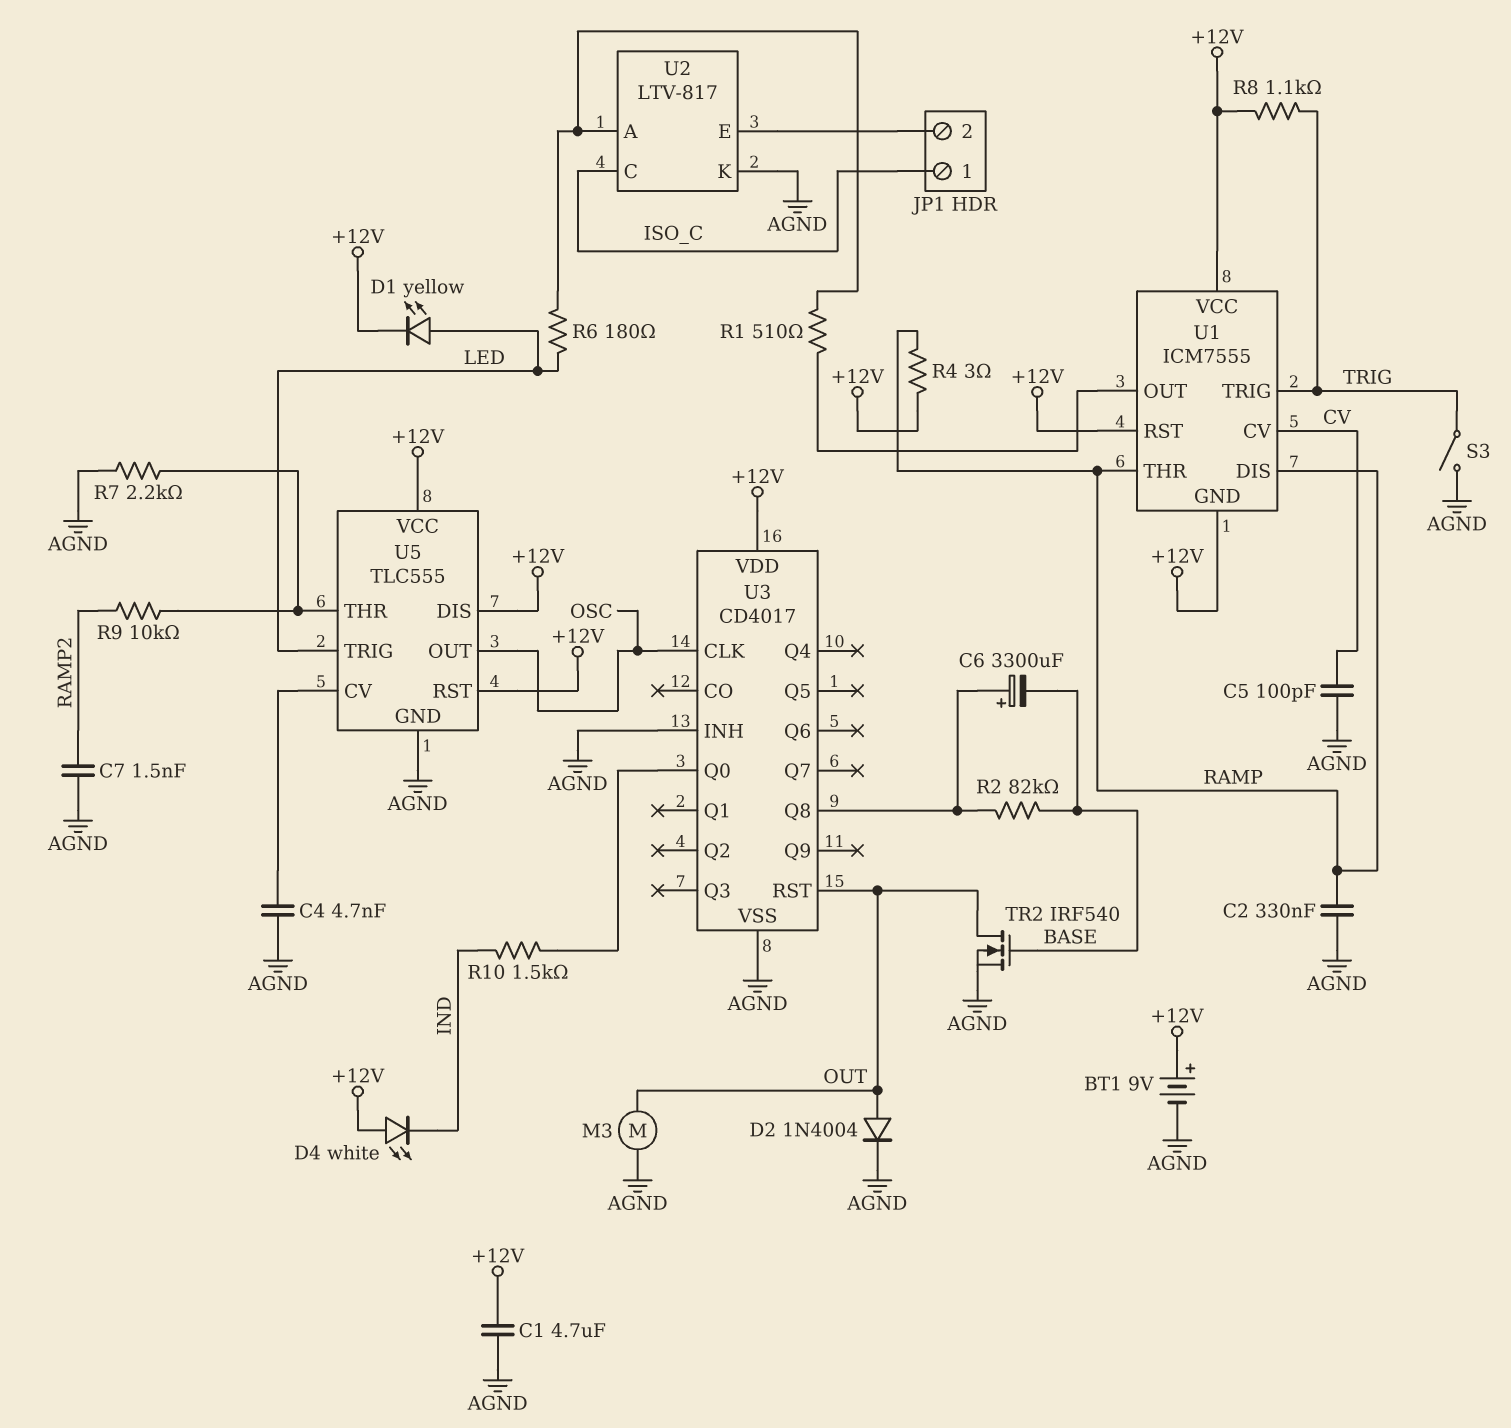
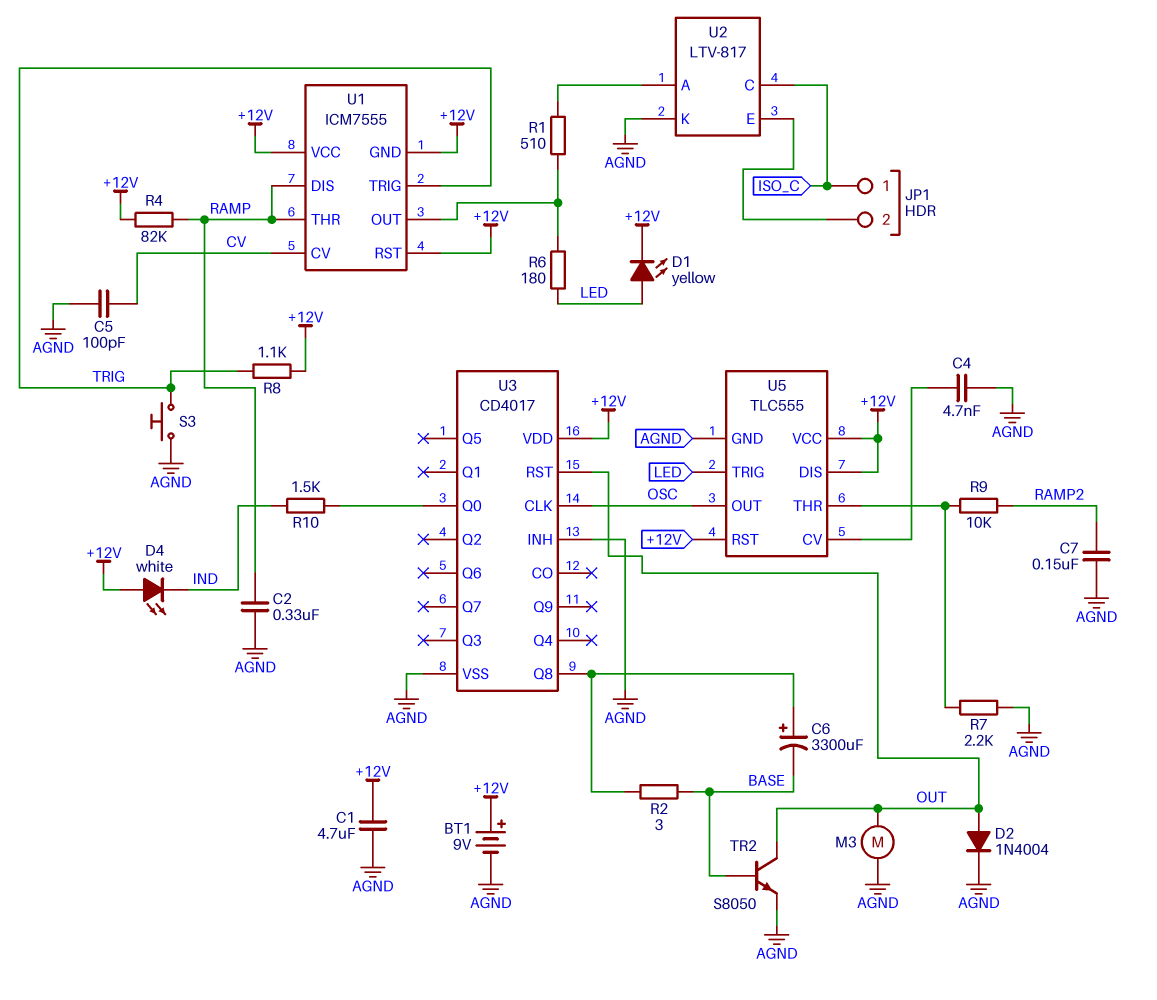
C7: 1.5nF (AGND, RAMP2) -> 150nF (AGND, RAMP2)
R2: 82k (BASE, U3/Q8) -> 3 (BASE, U3/Q8)
R4: 3 (+12V, RAMP) -> 82k (+12V, RAMP)
R6: 180 (LED, U2/A) -> 180 (LED, U1/OUT)
S3: switch (AGND, TRIG) -> button (AGND, TRIG)
TR2: NMOS IRF540 (G BASE, D OUT, S AGND) -> NPN S8050 (B BASE, C OUT, E AGND)

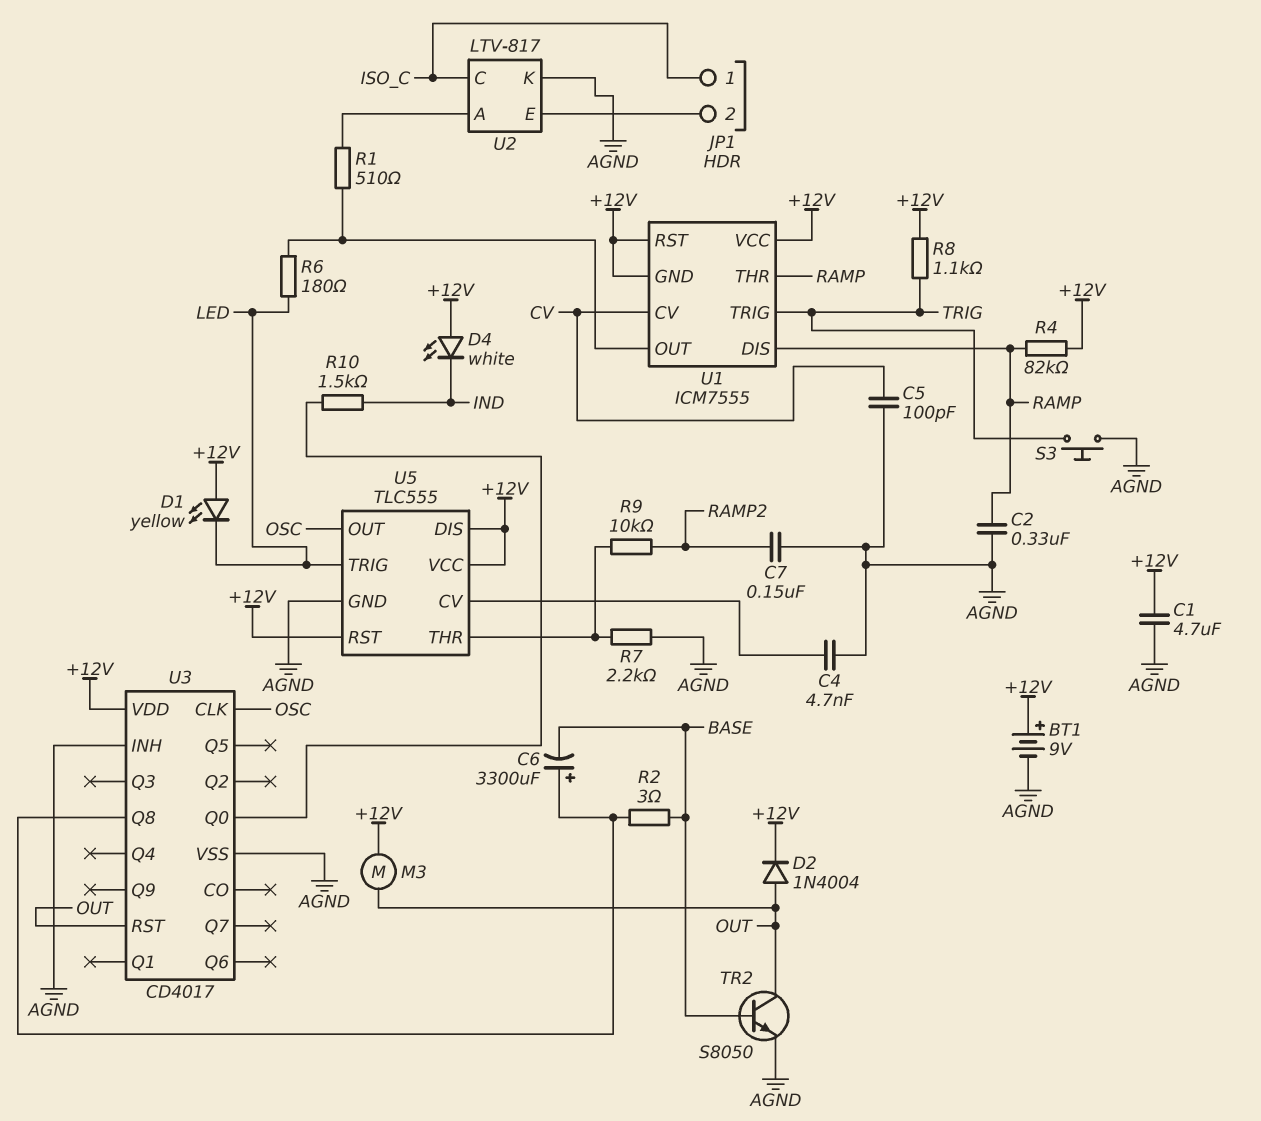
D1: LED yellow (A LED, K +12V) -> LED yellow (A +12V, K LED)
D2: diode 1N4004 (A OUT, K AGND) -> diode 1N4004 (A OUT, K +12V)
M3: motor (AGND, OUT) -> motor (+12V, OUT)

